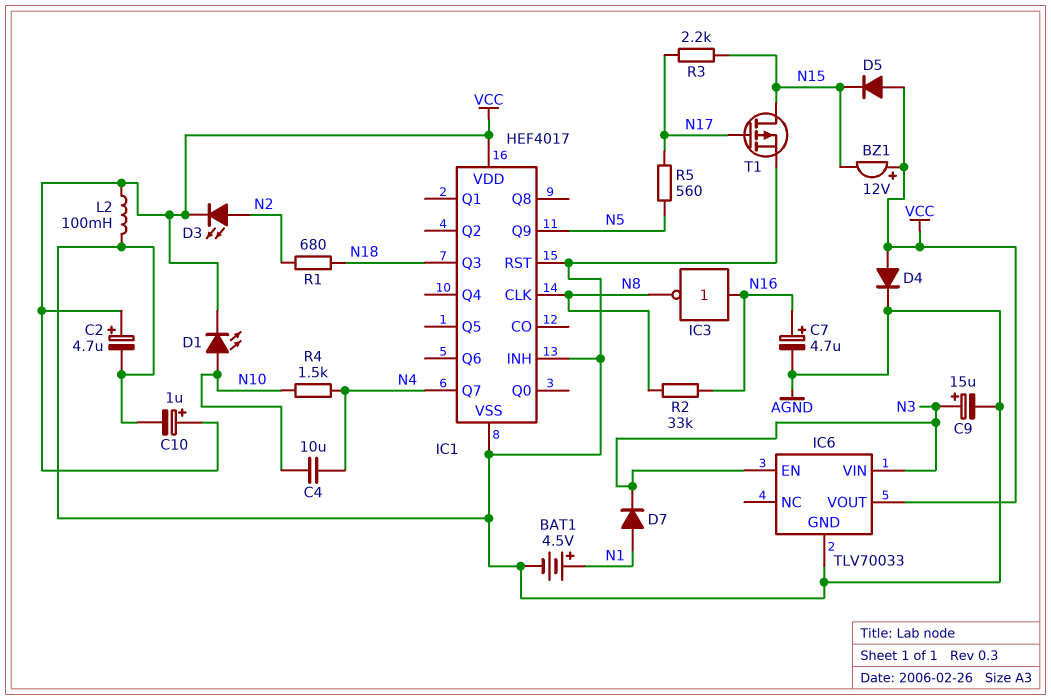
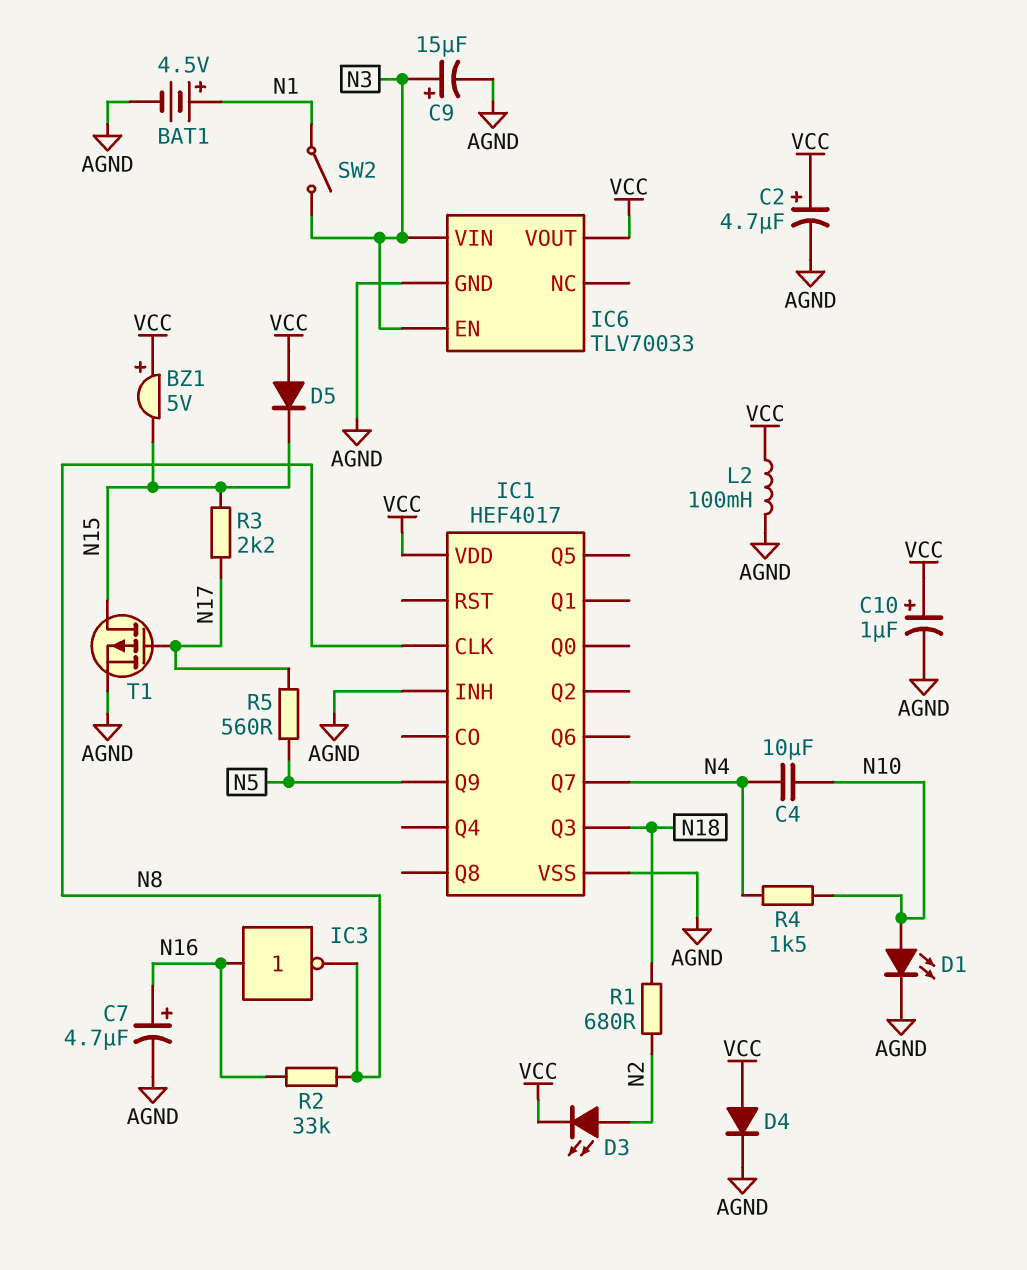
BZ1: buzzer 12V (plus VCC, minus N15) -> buzzer 5V (plus VCC, minus N15)
D1: LED (A N10, K VCC) -> LED (A N10, K AGND)
D7: diode (A N1, K N3) -> none
IC1 pin RST: AGND -> none
SW2: none -> switch (N1, N3)

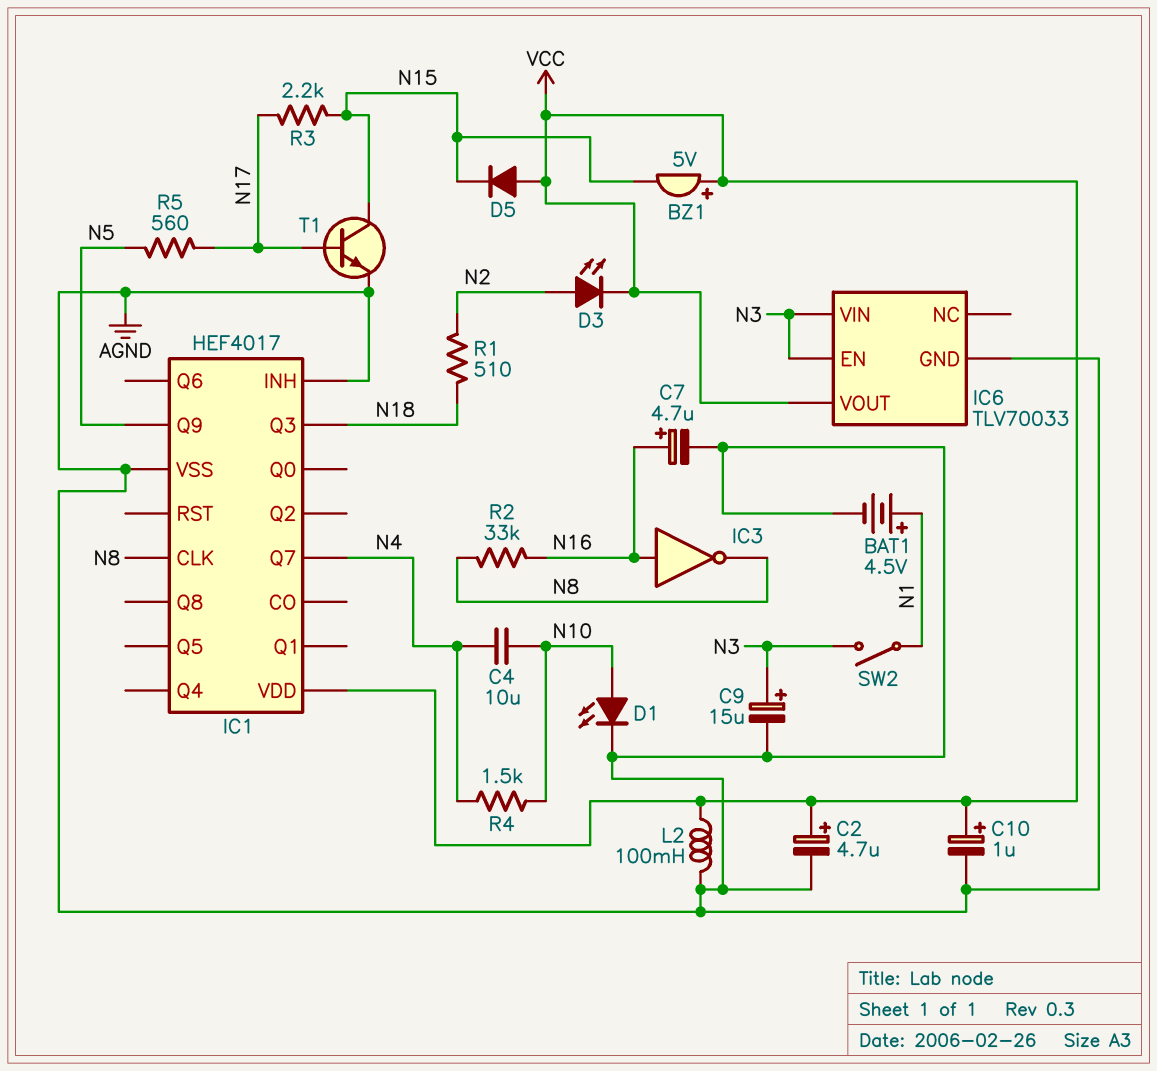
D4: diode (A VCC, K AGND) -> none
R1: 680 (N2, N18) -> 510 (N2, N18)
T1: PMOS (G N17, D N15, S AGND) -> NPN (B N17, C N15, E AGND)

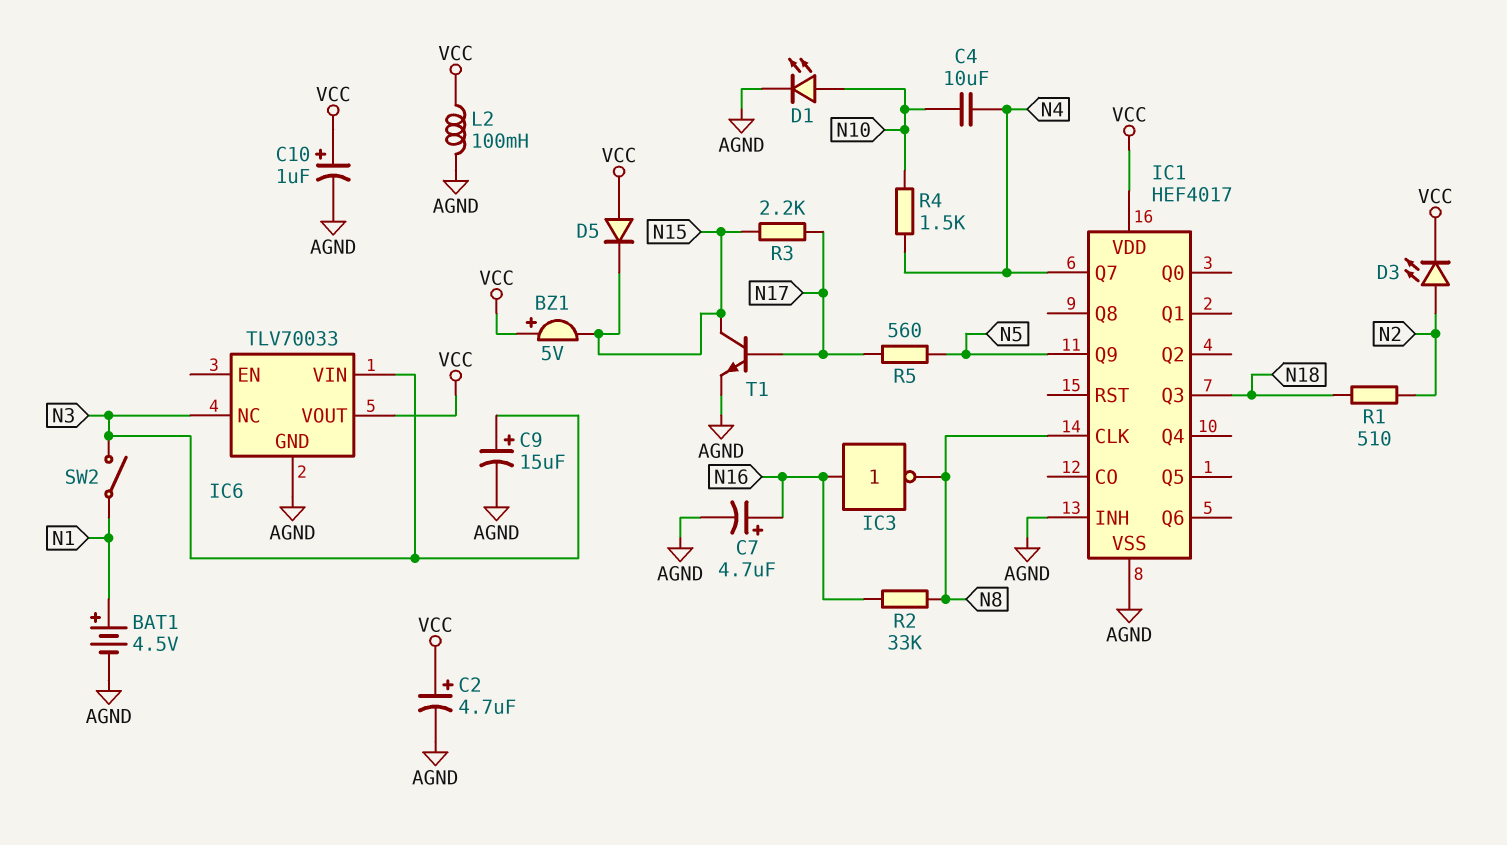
IC6 pin EN: N3 -> none
IC6 pin NC: none -> N3

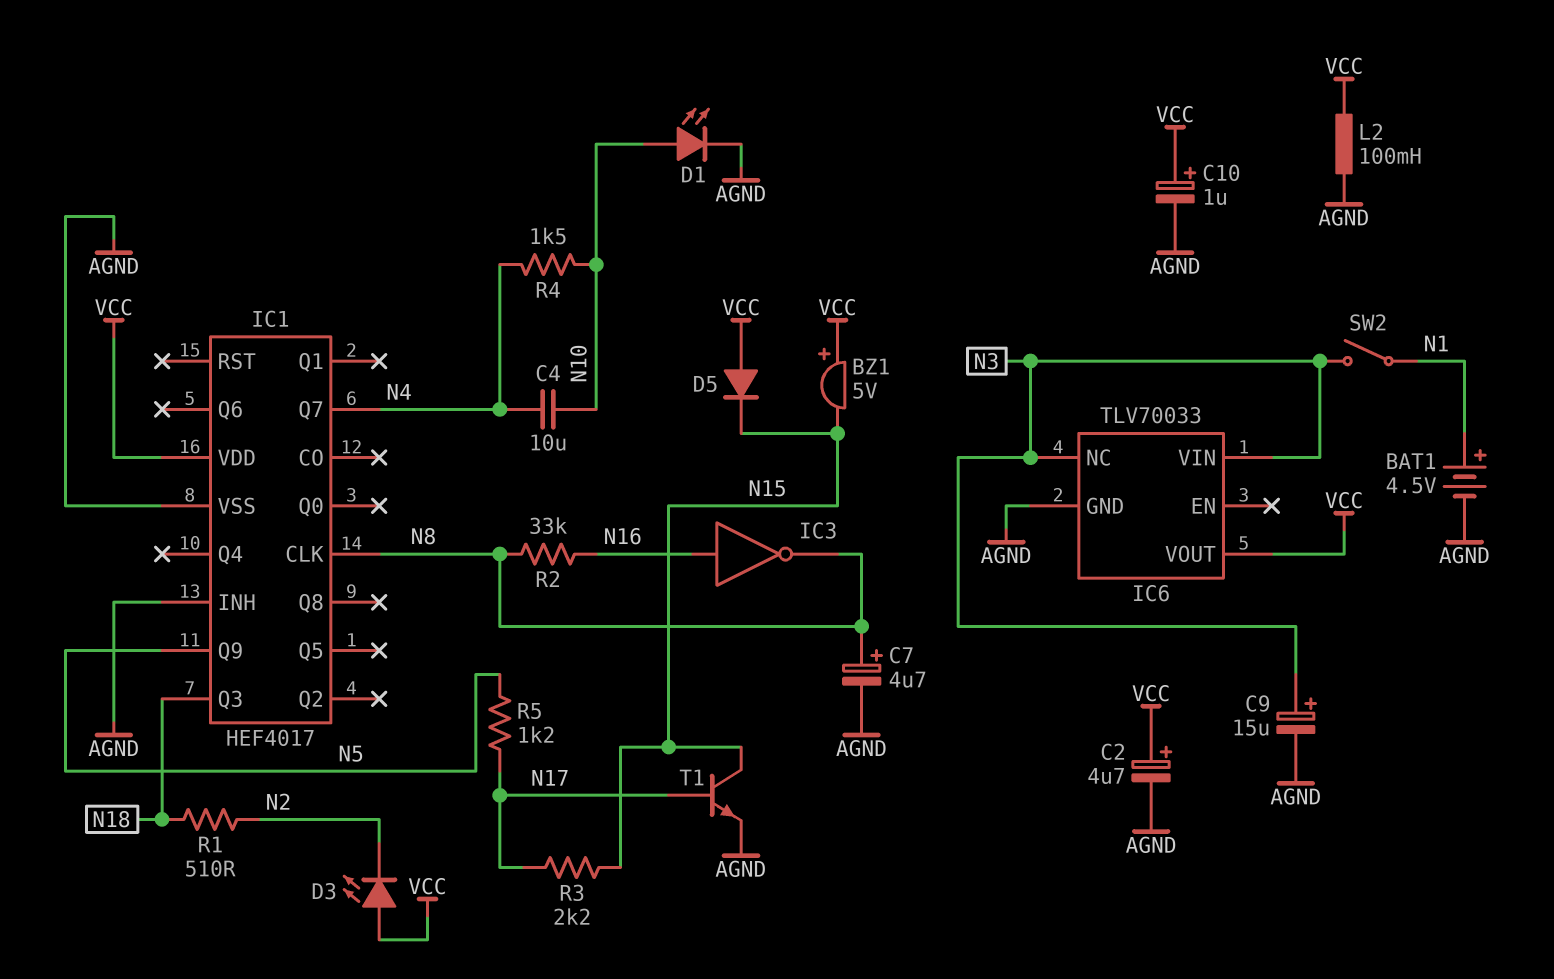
C7: 4.7uF (plus N16, minus AGND) -> 4.7uF (plus N8, minus AGND)
D3: LED (A N2, K VCC) -> LED (A VCC, K N2)
R5: 560 (N5, N17) -> 1.2k (N5, N17)

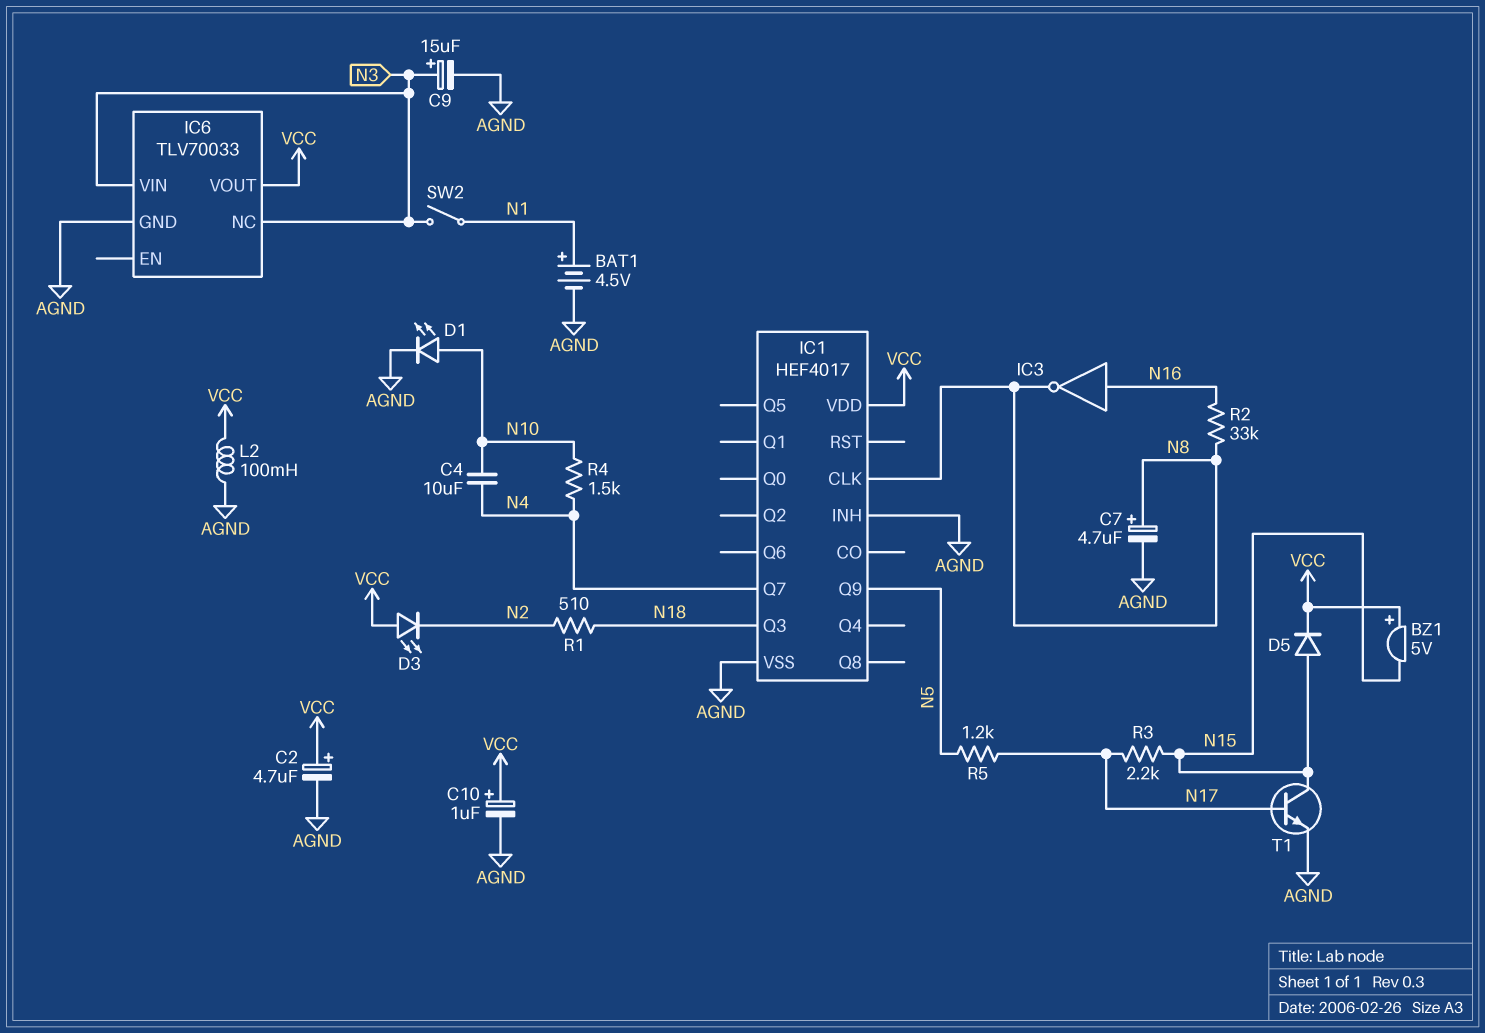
D5: diode (A VCC, K N15) -> diode (A N15, K VCC)

